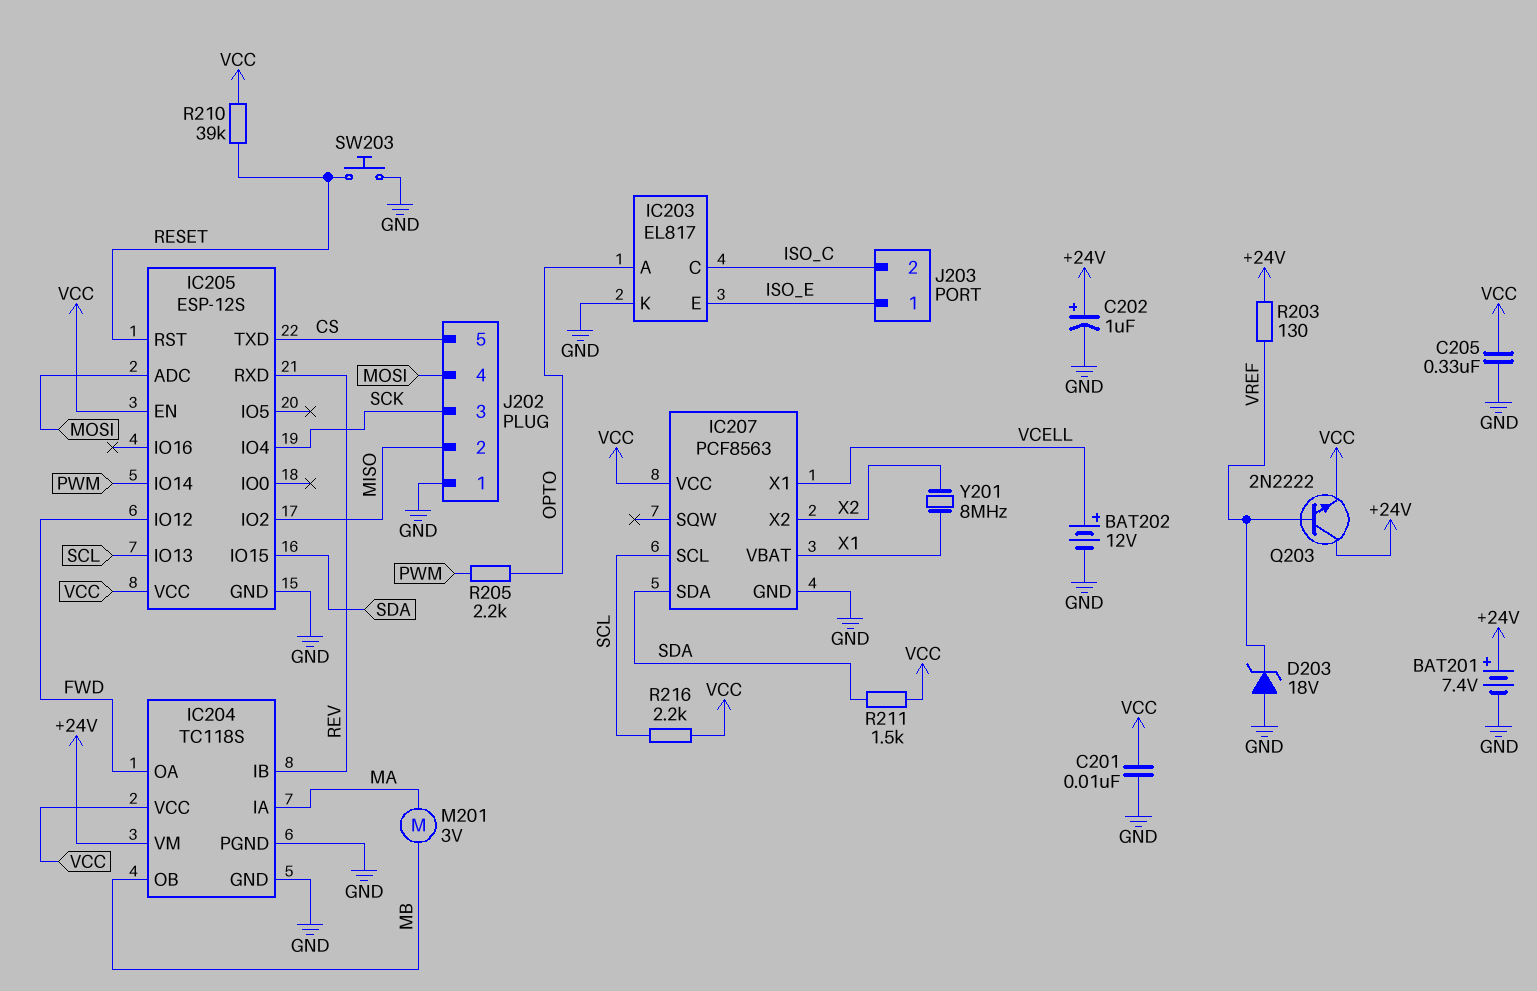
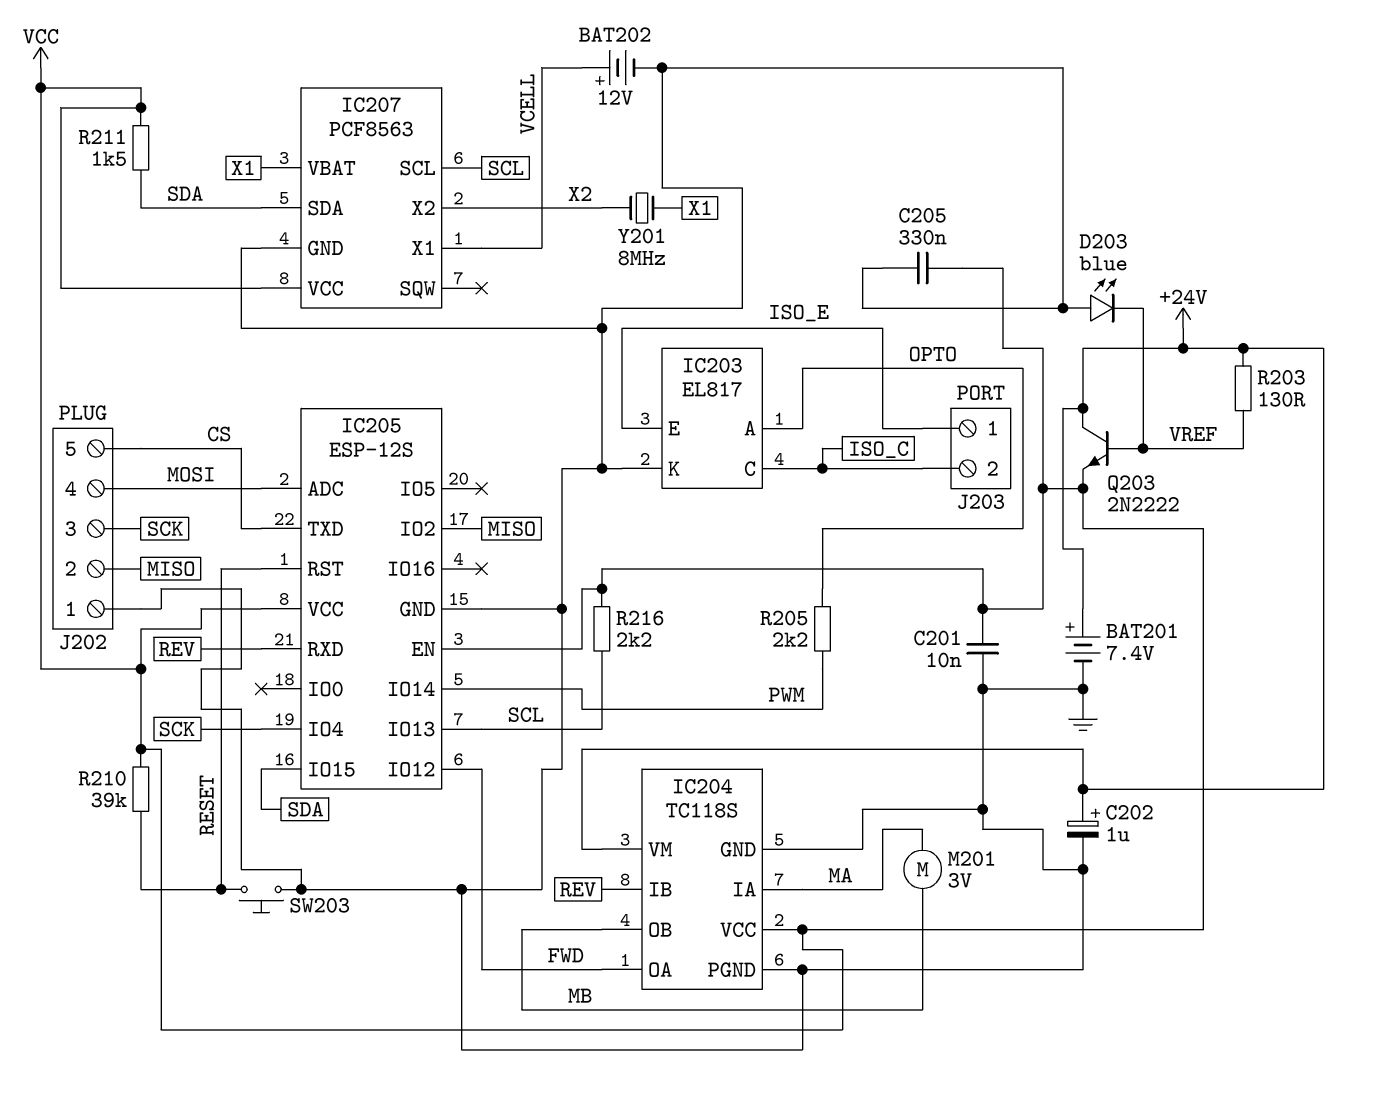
D203: zener 18V (A GND, K VREF) -> LED blue (A GND, K VREF)

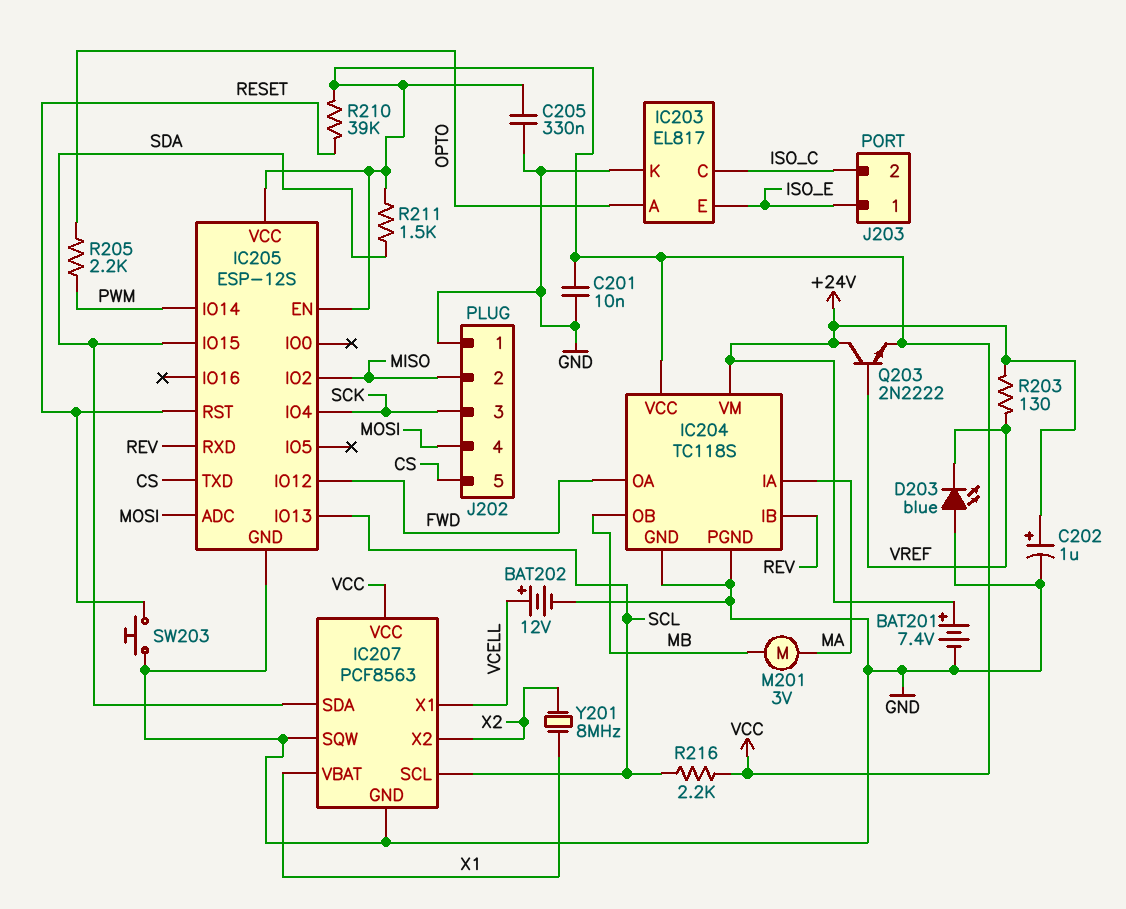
IC207 pin SQW: none -> GND

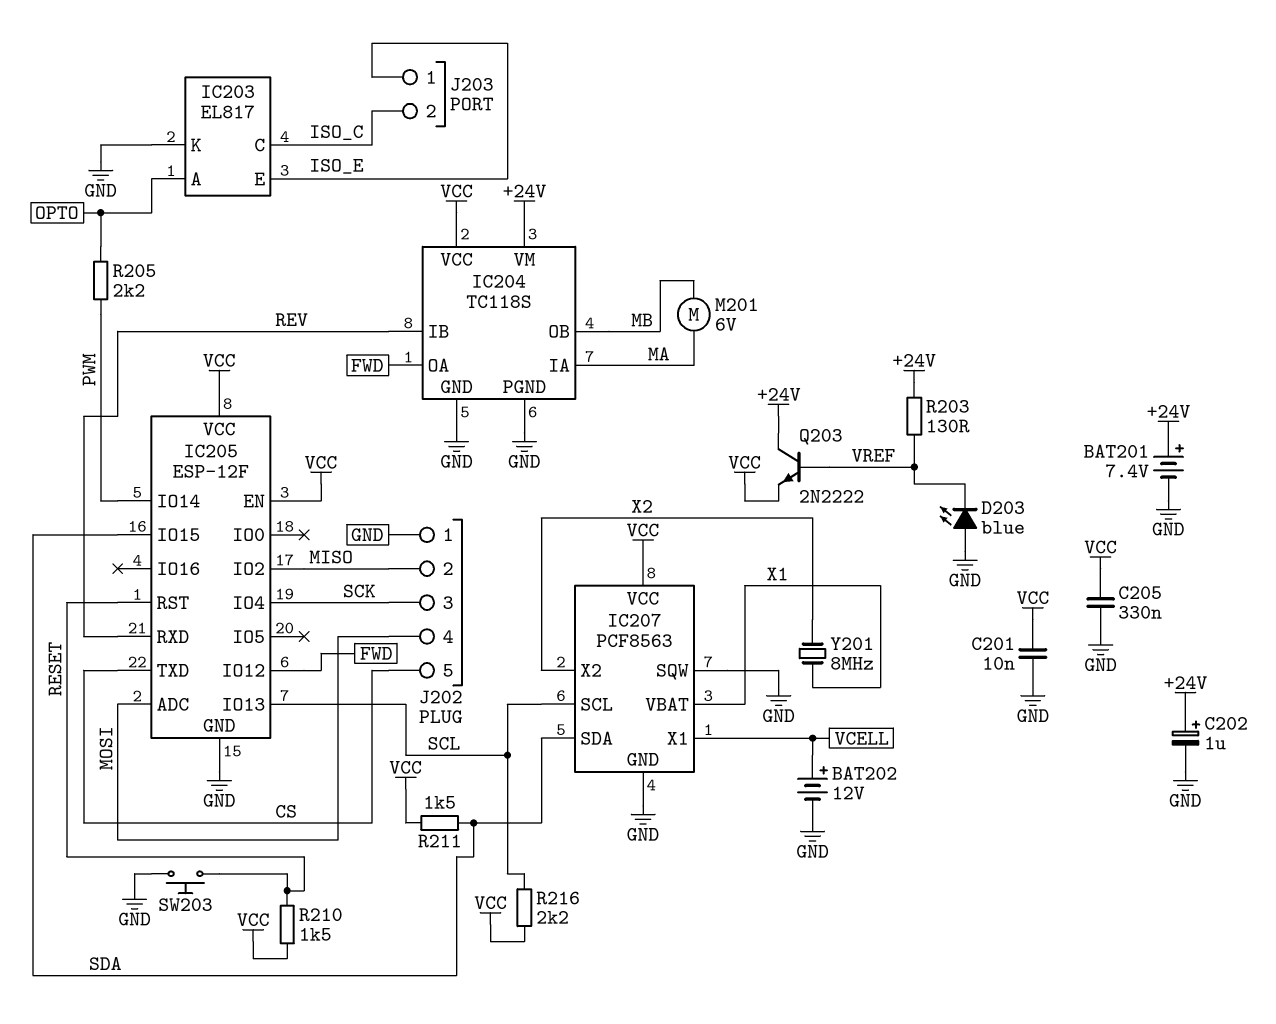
IC205: ESP-12S -> ESP-12F
M201: motor 3V (MA, MB) -> motor 6V (MA, MB)
R210: 39k (RESET, VCC) -> 1.5k (RESET, VCC)

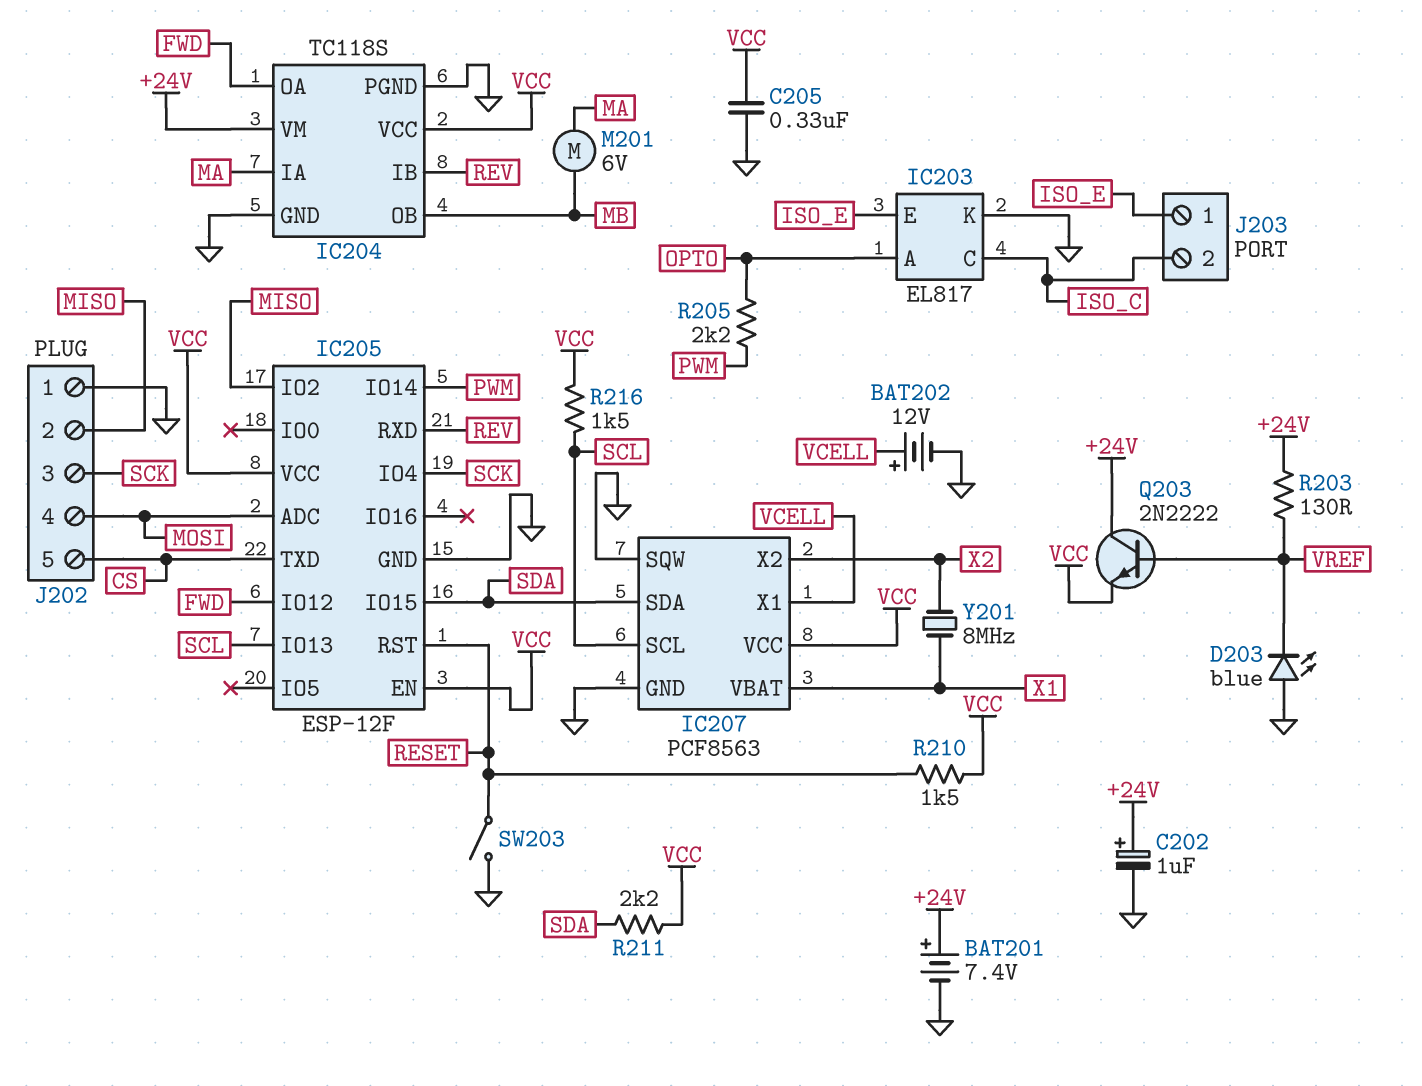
C201: 10nF (GND, VCC) -> none
R211: 1.5k (SDA, VCC) -> 2.2k (SDA, VCC)
R216: 2.2k (SCL, VCC) -> 1.5k (SCL, VCC)
SW203: button (GND, RESET) -> switch (GND, RESET)

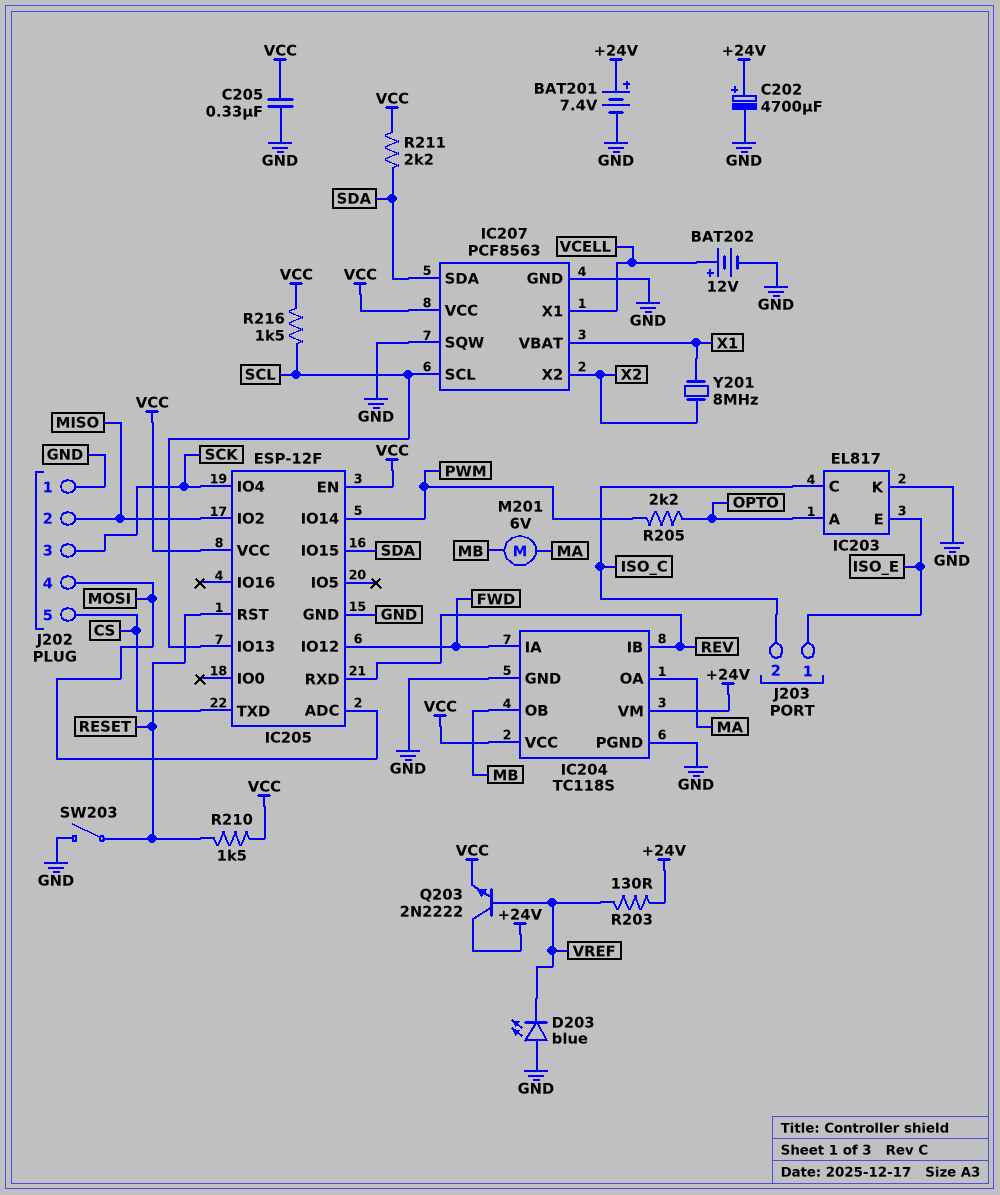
C202: 1uF (plus +24V, minus GND) -> 4700uF (plus +24V, minus GND)
IC204 pin IA: MA -> FWD
IC204 pin OA: FWD -> MA

